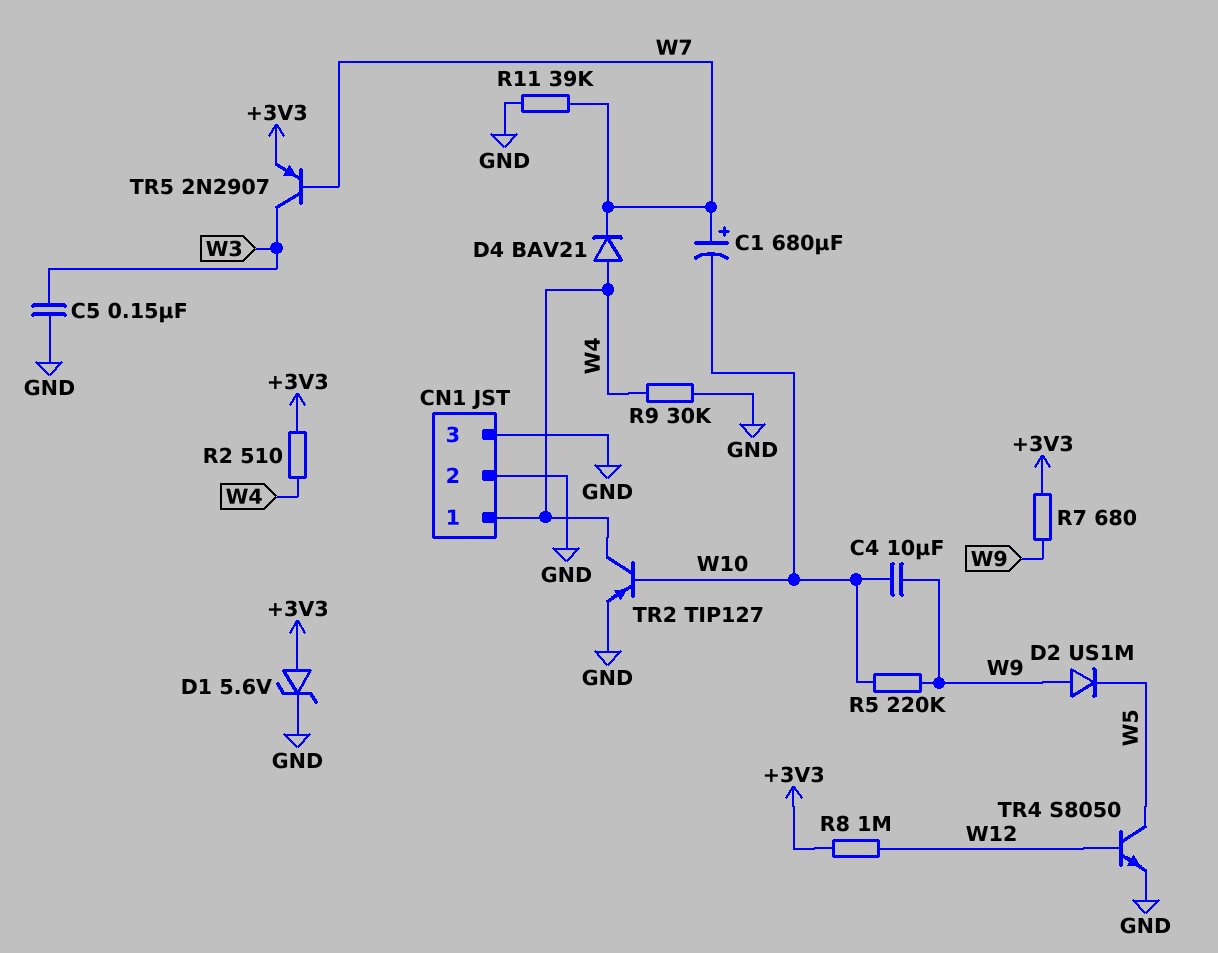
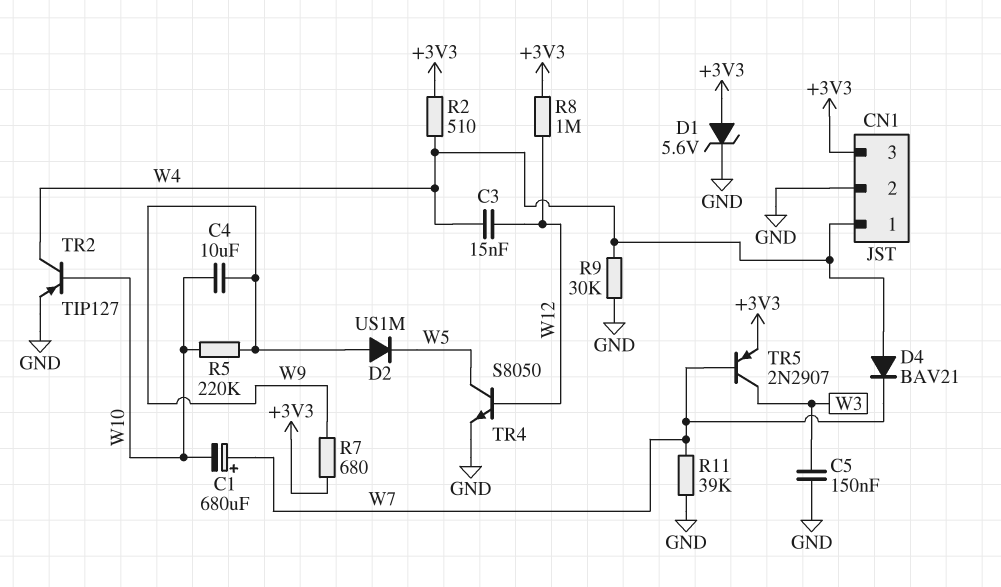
C3: none -> 15nF (W4, W12)
CN1 pin 3: GND -> +3V3

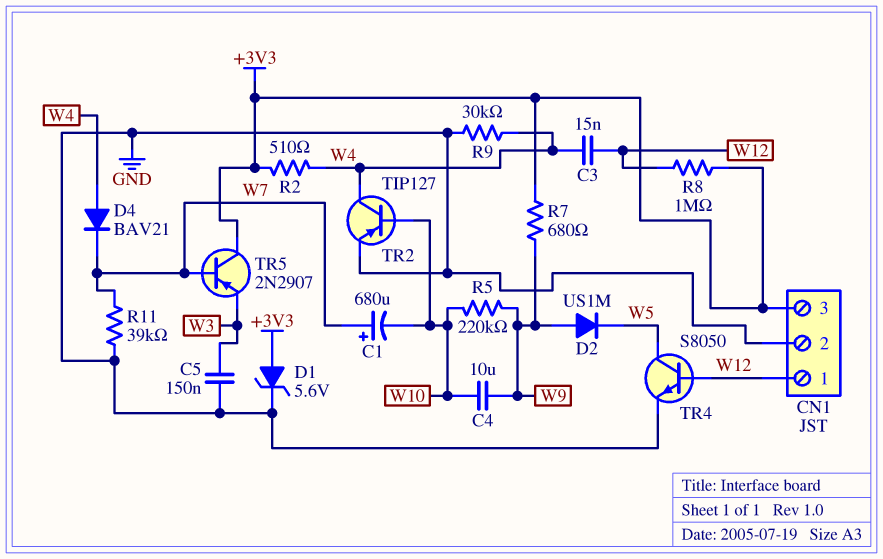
CN1 pin 1: W4 -> W12
TR5: PNP 2N2907 (B W7, C W3, E +3V3) -> PNP 2N2907 (B W7, C +3V3, E W3)

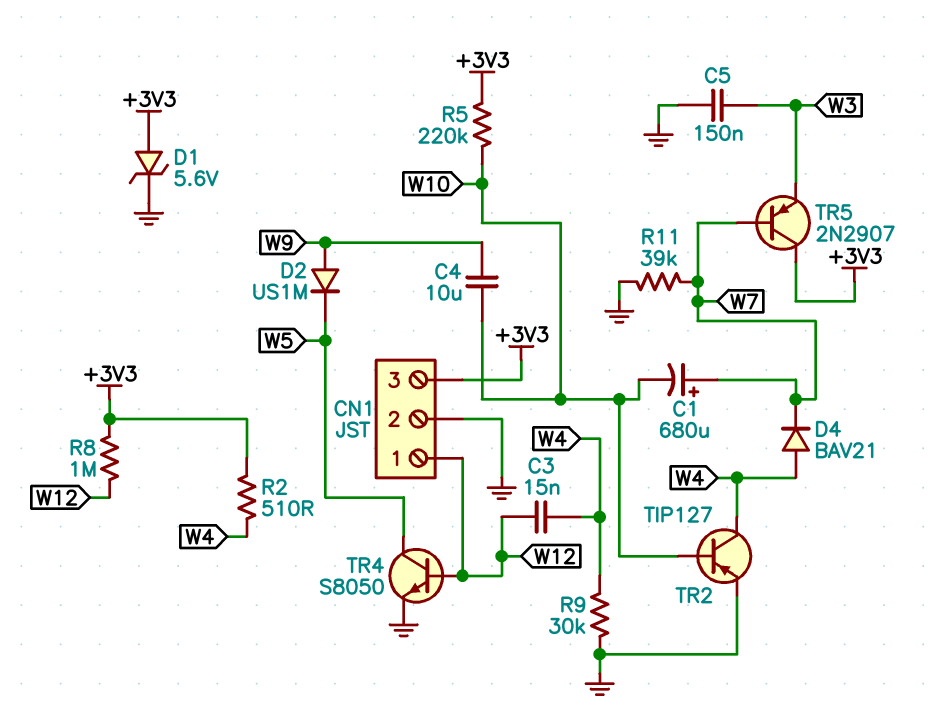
R5: 220k (W9, W10) -> 220k (+3V3, W10)
R7: 680 (+3V3, W9) -> none

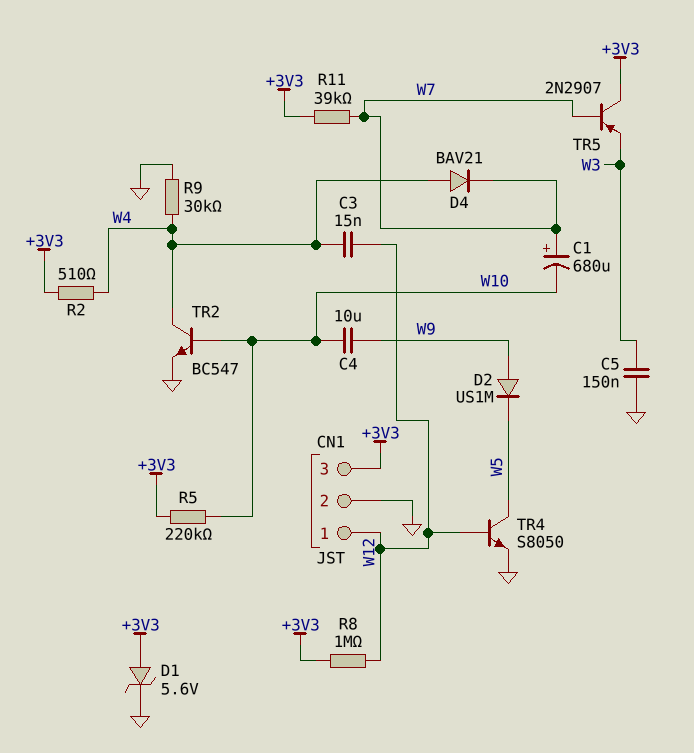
R11: 39k (GND, W7) -> 39k (+3V3, W7)
TR2: PNP TIP127 (B W10, C W4, E GND) -> NPN BC547 (B W10, C W4, E GND)

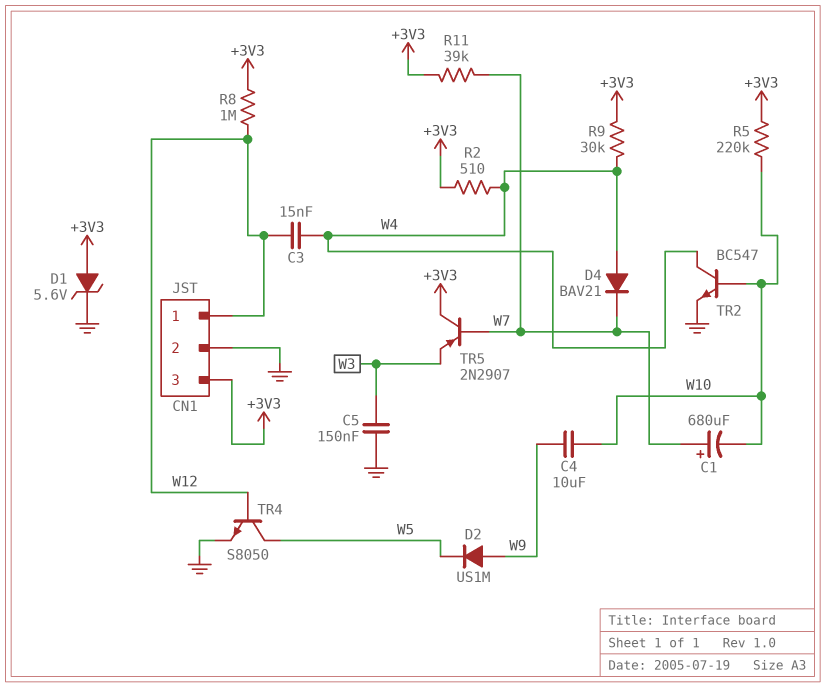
R9: 30k (GND, W4) -> 30k (+3V3, W4)

